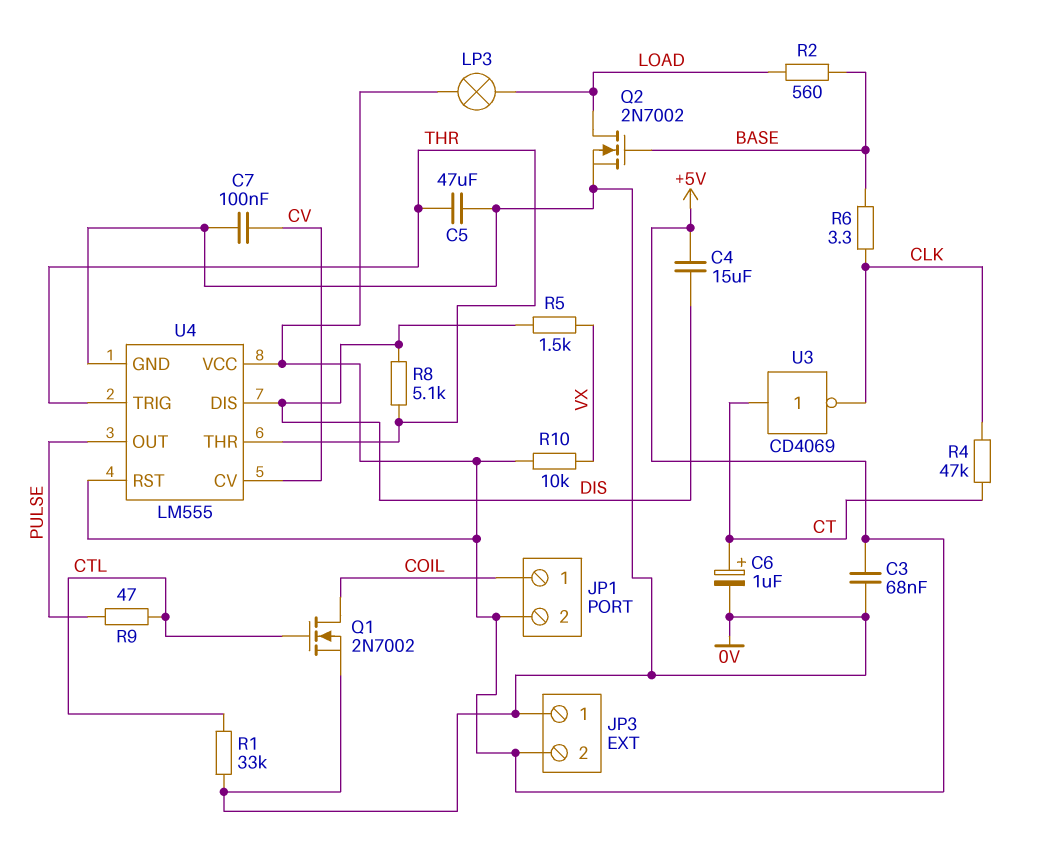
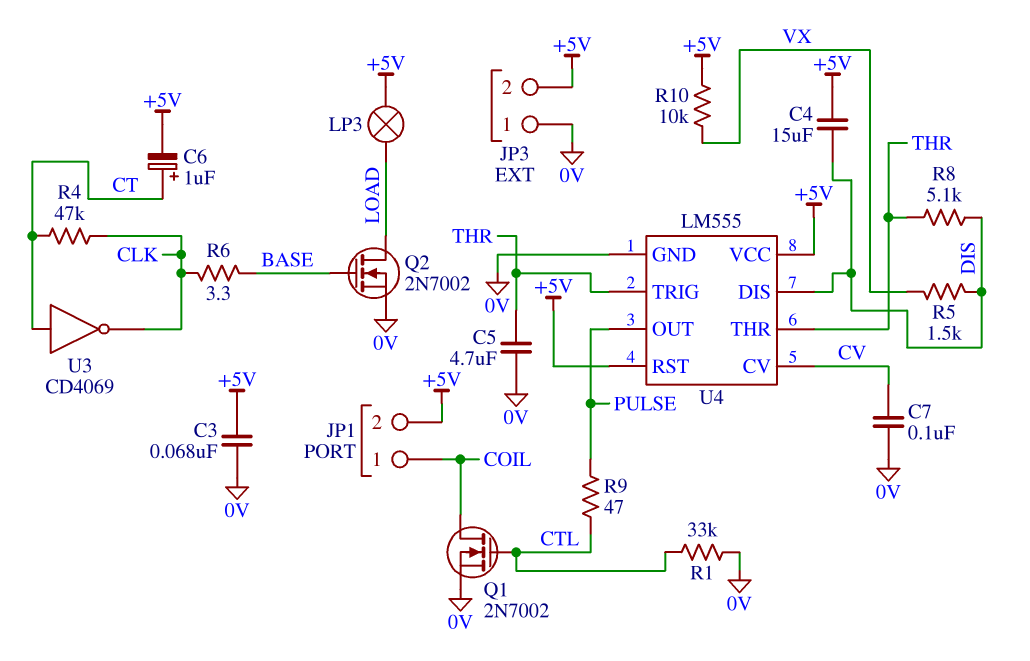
C5: 47uF (0V, THR) -> 4.7uF (0V, THR)
C6: 1uF (plus CT, minus 0V) -> 1uF (plus CT, minus +5V)
R2: 560 (BASE, LOAD) -> none

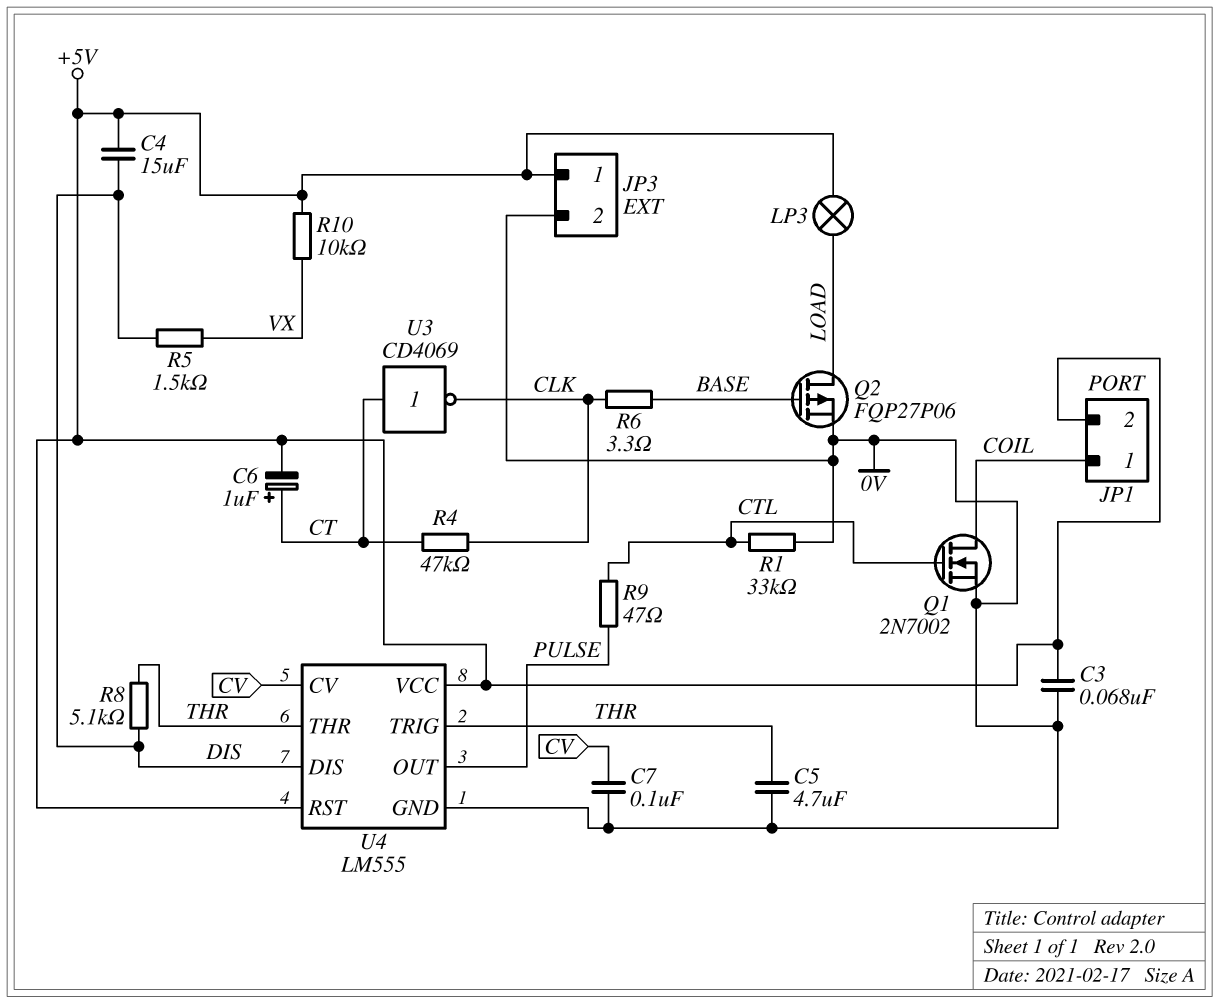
JP3 pin 1: 0V -> +5V
JP3 pin 2: +5V -> 0V
Q2: NMOS 2N7002 (G BASE, D LOAD, S 0V) -> PMOS FQP27P06 (G BASE, D LOAD, S 0V)

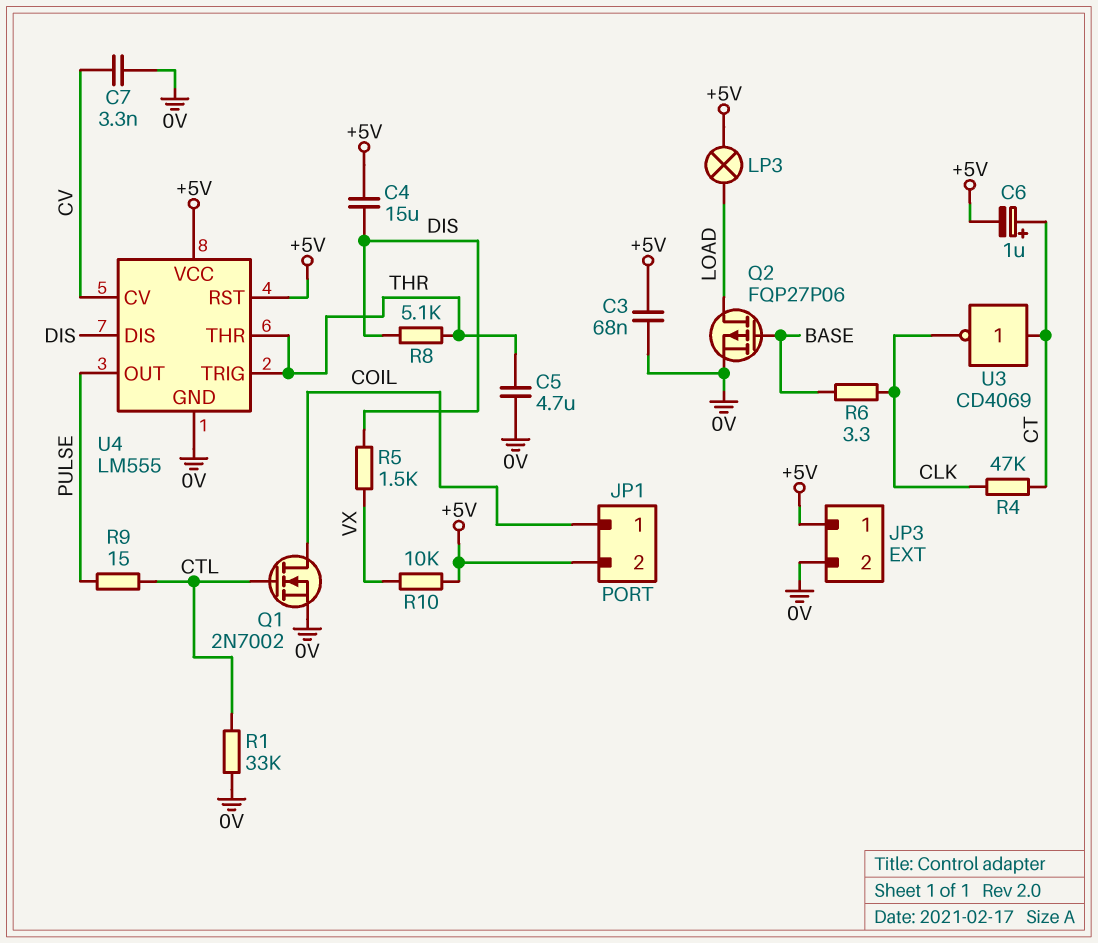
C7: 100nF (0V, CV) -> 3.3nF (0V, CV)
R9: 47 (CTL, PULSE) -> 15 (CTL, PULSE)

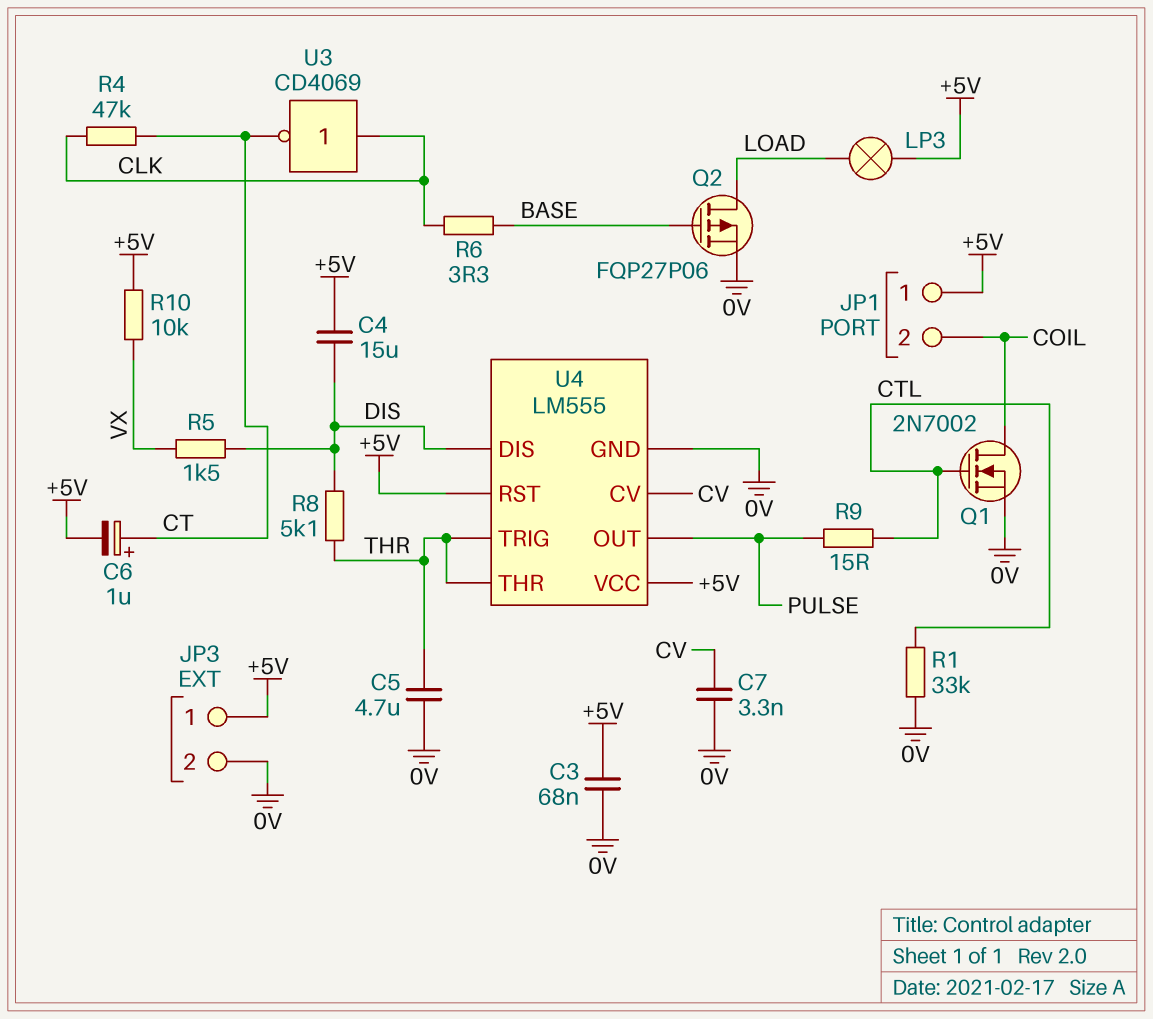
JP1 pin 1: COIL -> +5V
JP1 pin 2: +5V -> COIL
U3: NOT CD4069 (in CT, out CLK) -> NOT CD4069 (in CLK, out CT)

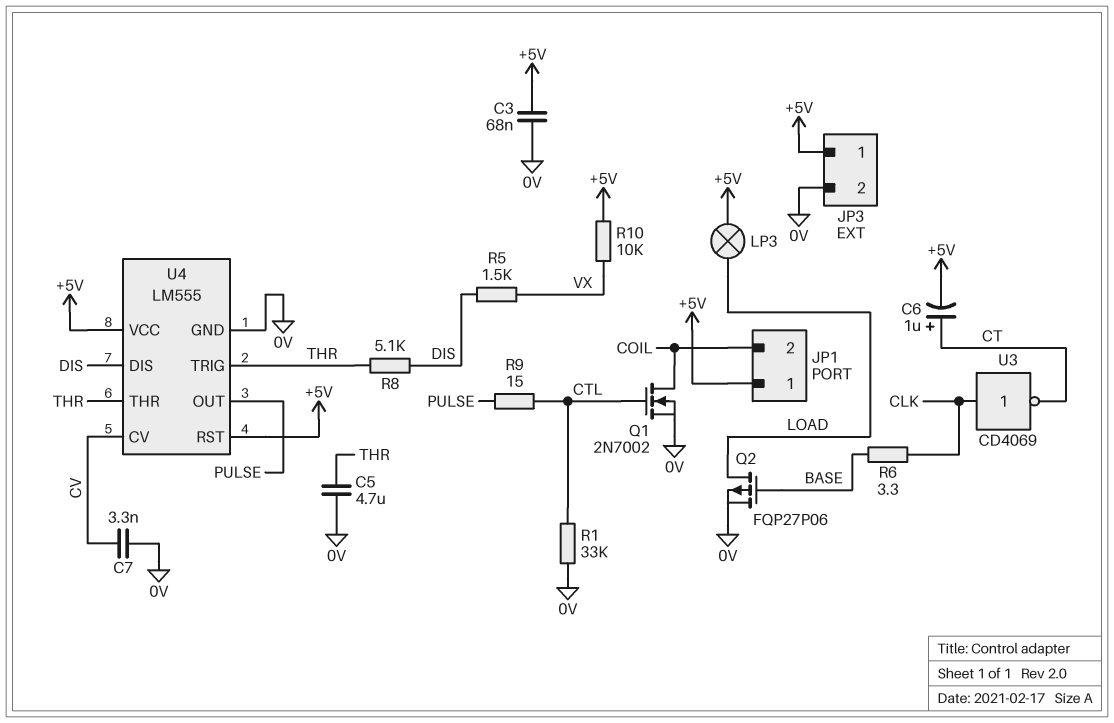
C4: 15uF (+5V, DIS) -> none
R4: 47k (CLK, CT) -> none

